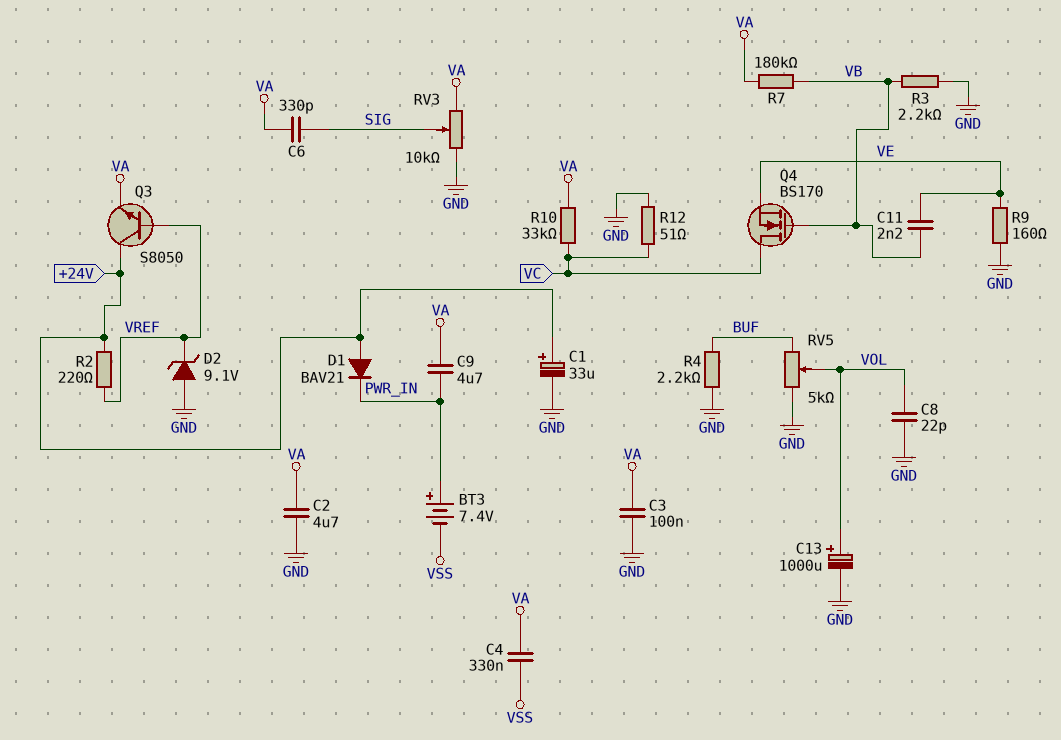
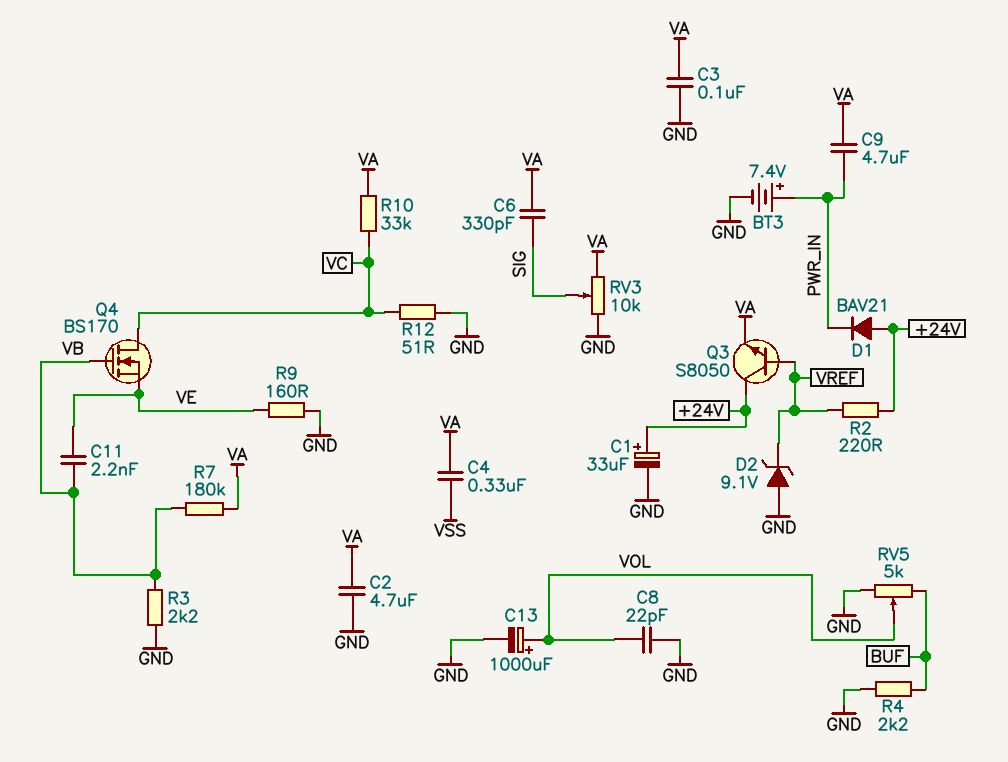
BT3: 7.4V (plus PWR_IN, minus VSS) -> 7.4V (plus PWR_IN, minus GND)

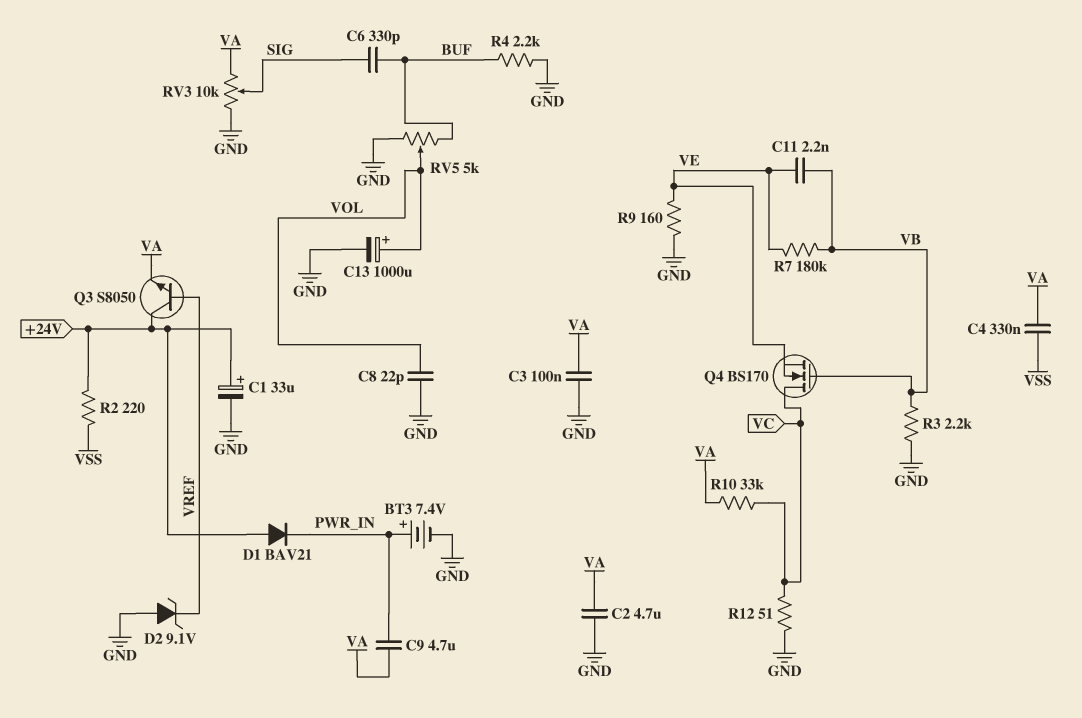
C6: 330pF (SIG, VA) -> 330pF (BUF, SIG)
R2: 220 (+24V, VREF) -> 220 (+24V, VSS)
R7: 180k (VA, VB) -> 180k (VB, VE)

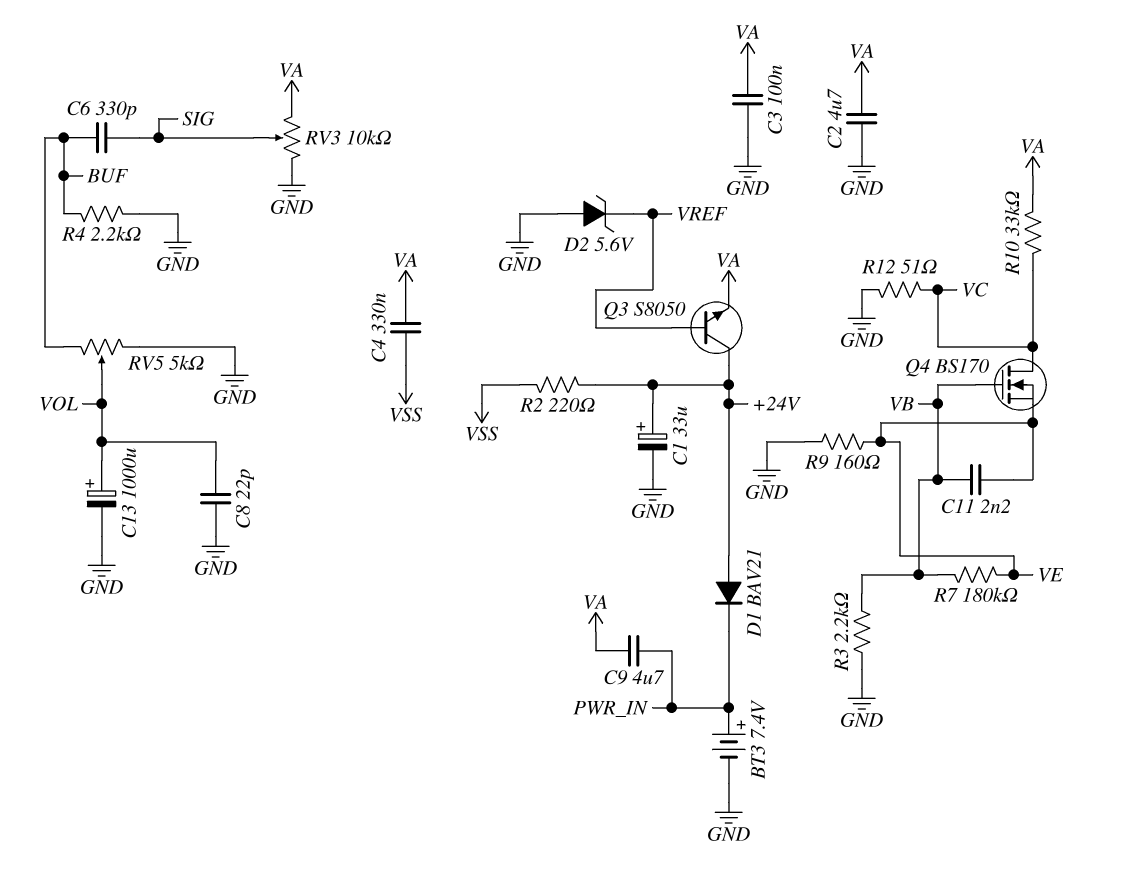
D2: zener 9.1V (A GND, K VREF) -> zener 5.6V (A GND, K VREF)

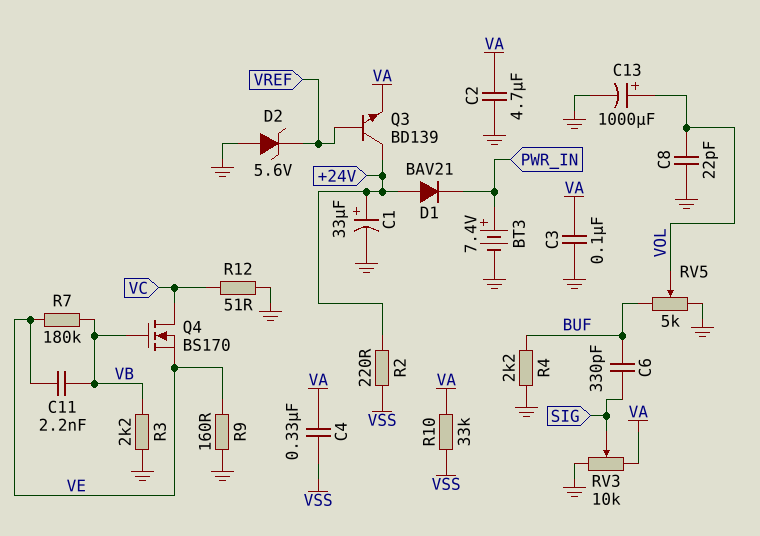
C9: 4.7uF (PWR_IN, VA) -> none
Q3: NPN S8050 (B VREF, C +24V, E VA) -> NPN BD139 (B VREF, C +24V, E VA)
R10: 33k (VA, VC) -> 33k (VA, VSS)

